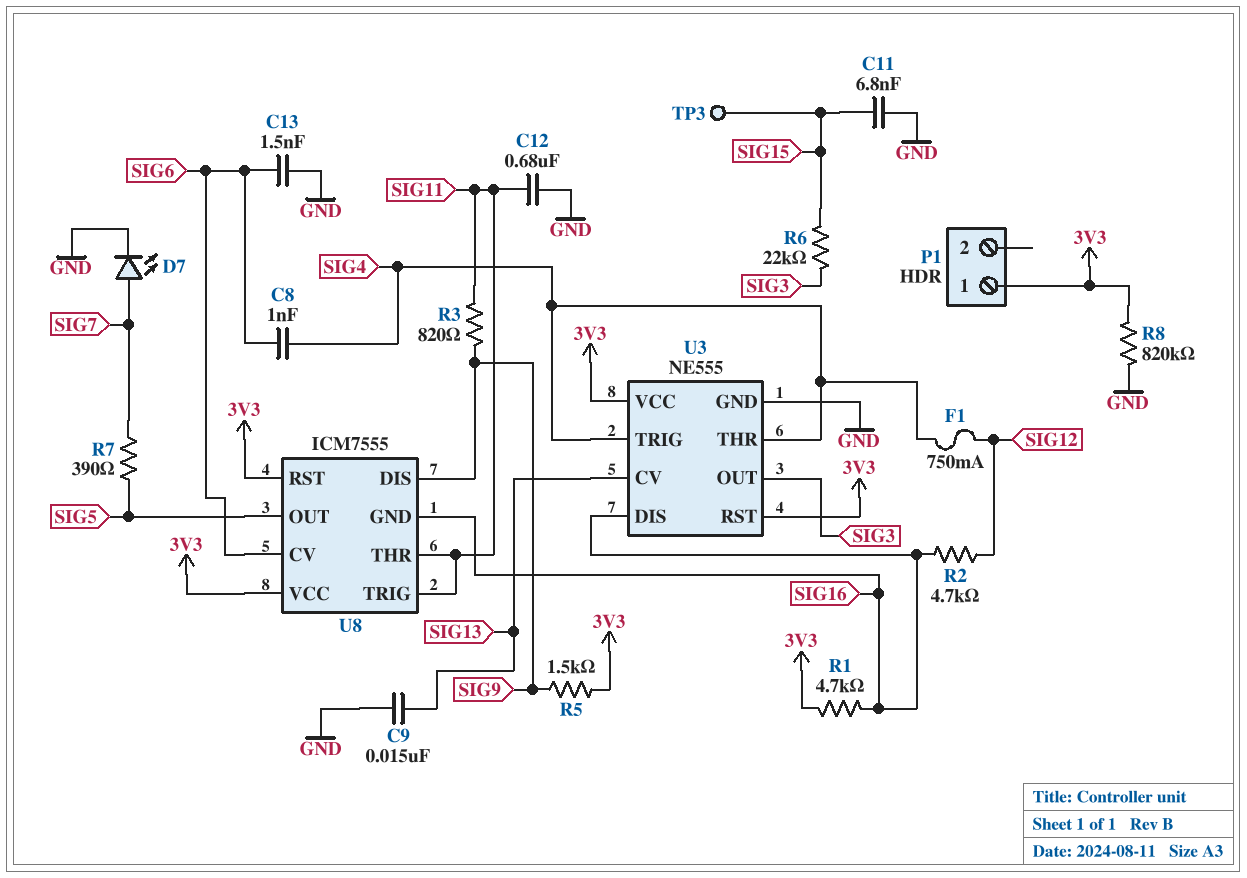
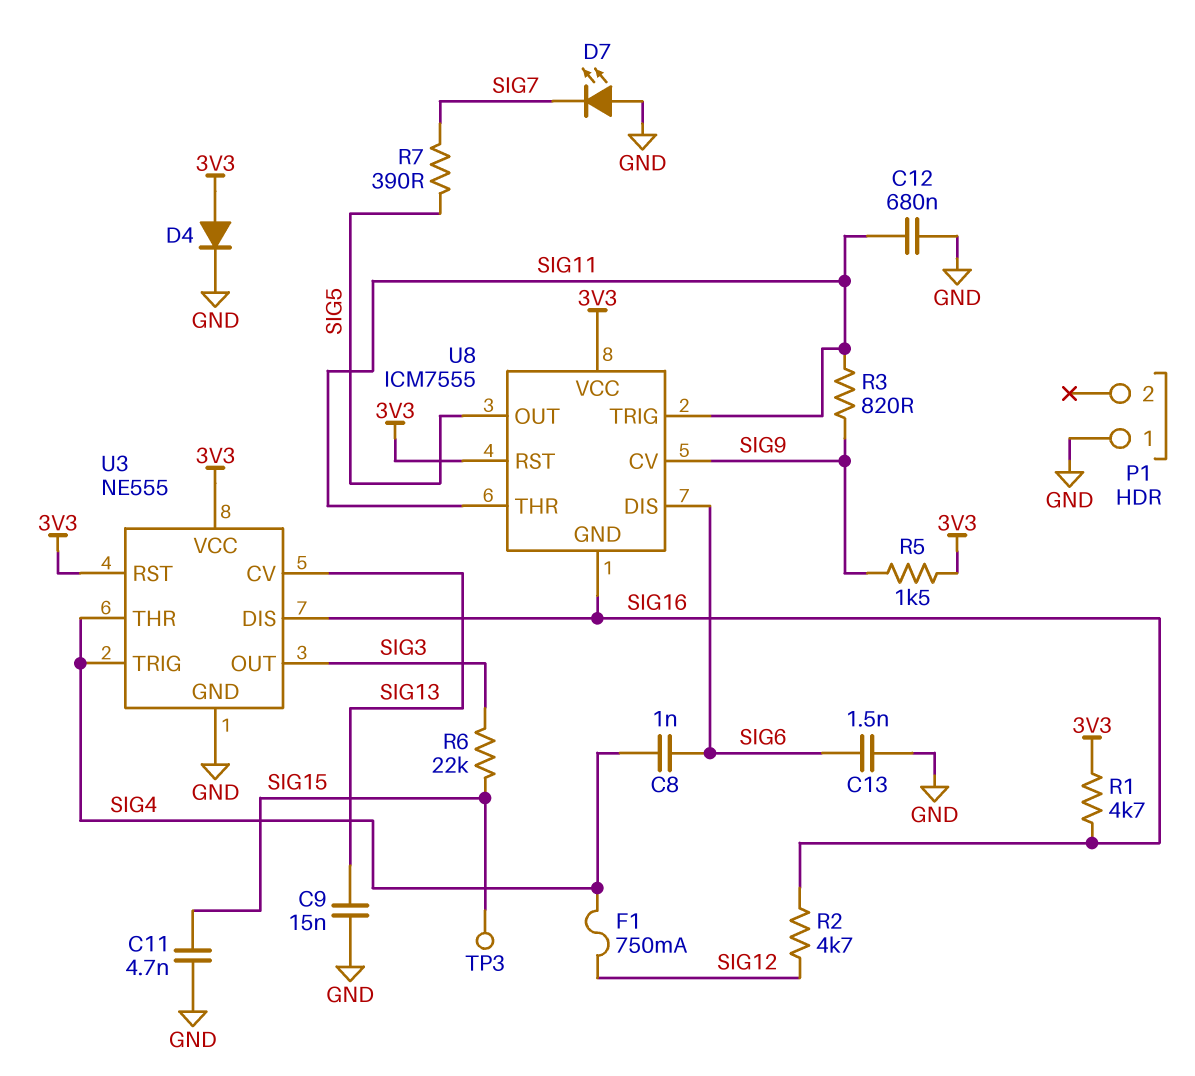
C11: 6.8nF (GND, SIG15) -> 4.7nF (GND, SIG15)
D4: none -> diode (A 3V3, K GND)
D7: LED (A SIG7, K GND) -> LED (A GND, K SIG7)
P1 pin 1: 3V3 -> GND
R8: 820k (3V3, GND) -> none
U8 pin CV: SIG6 -> SIG9
U8 pin DIS: SIG9 -> SIG6

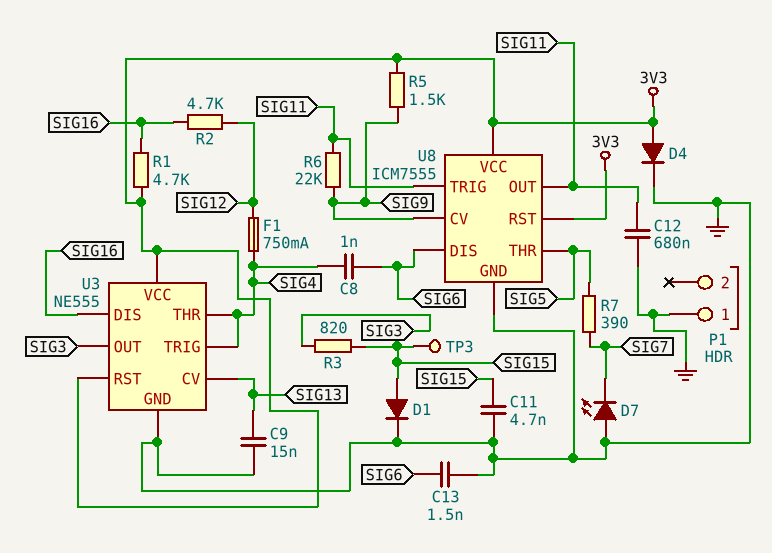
D1: none -> diode (A SIG15, K GND)
R3: 820 (SIG9, SIG11) -> 820 (SIG3, SIG15)
R6: 22k (SIG3, SIG15) -> 22k (SIG9, SIG11)
U8 pin GND: SIG16 -> GND
U8 pin OUT: SIG5 -> SIG11
U8 pin THR: SIG11 -> SIG5

